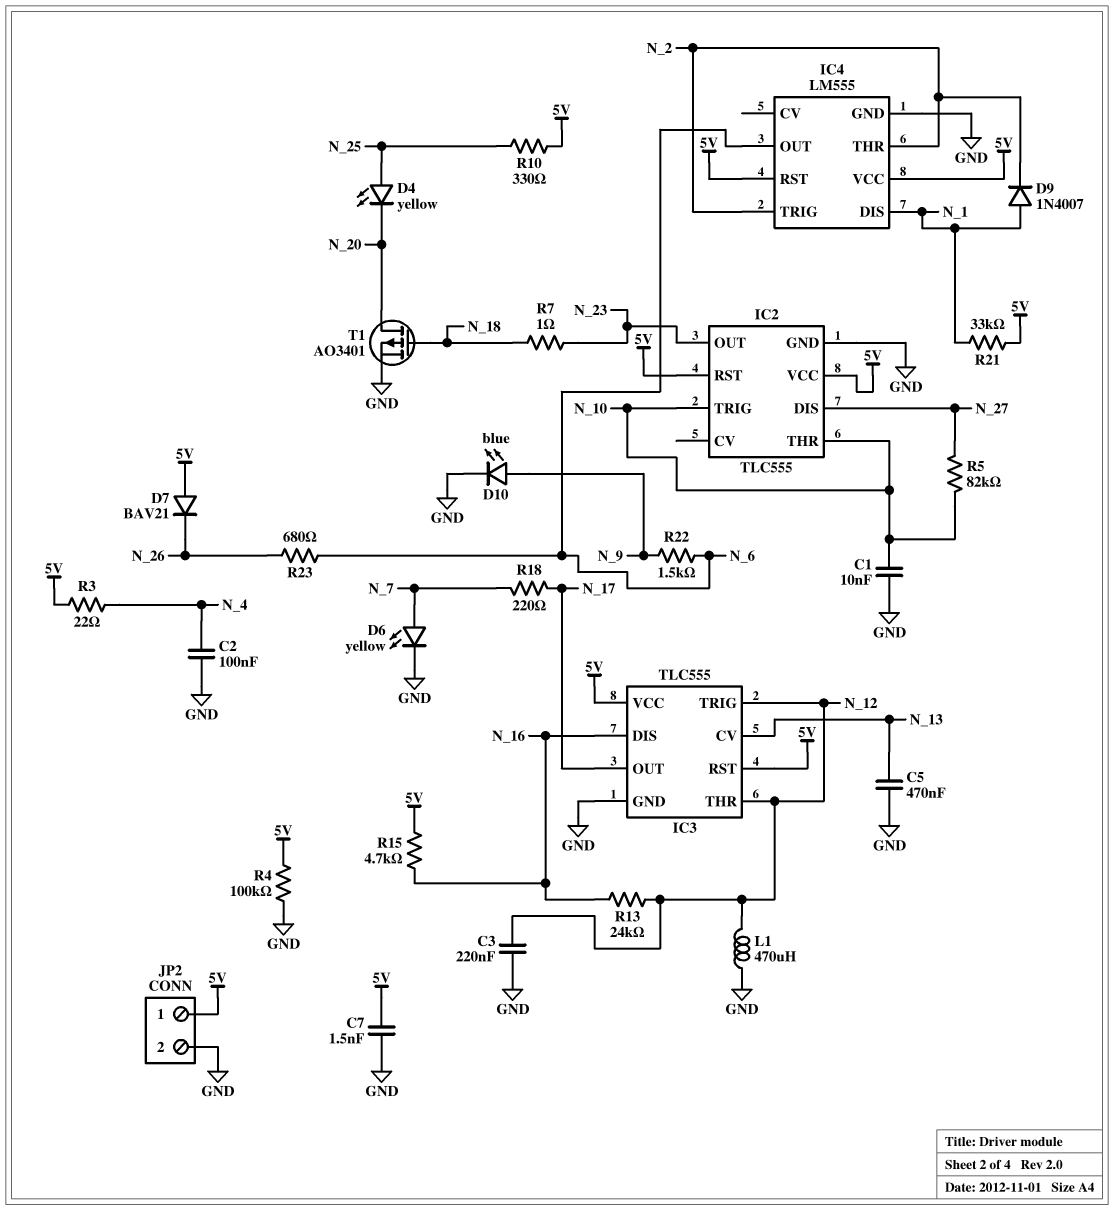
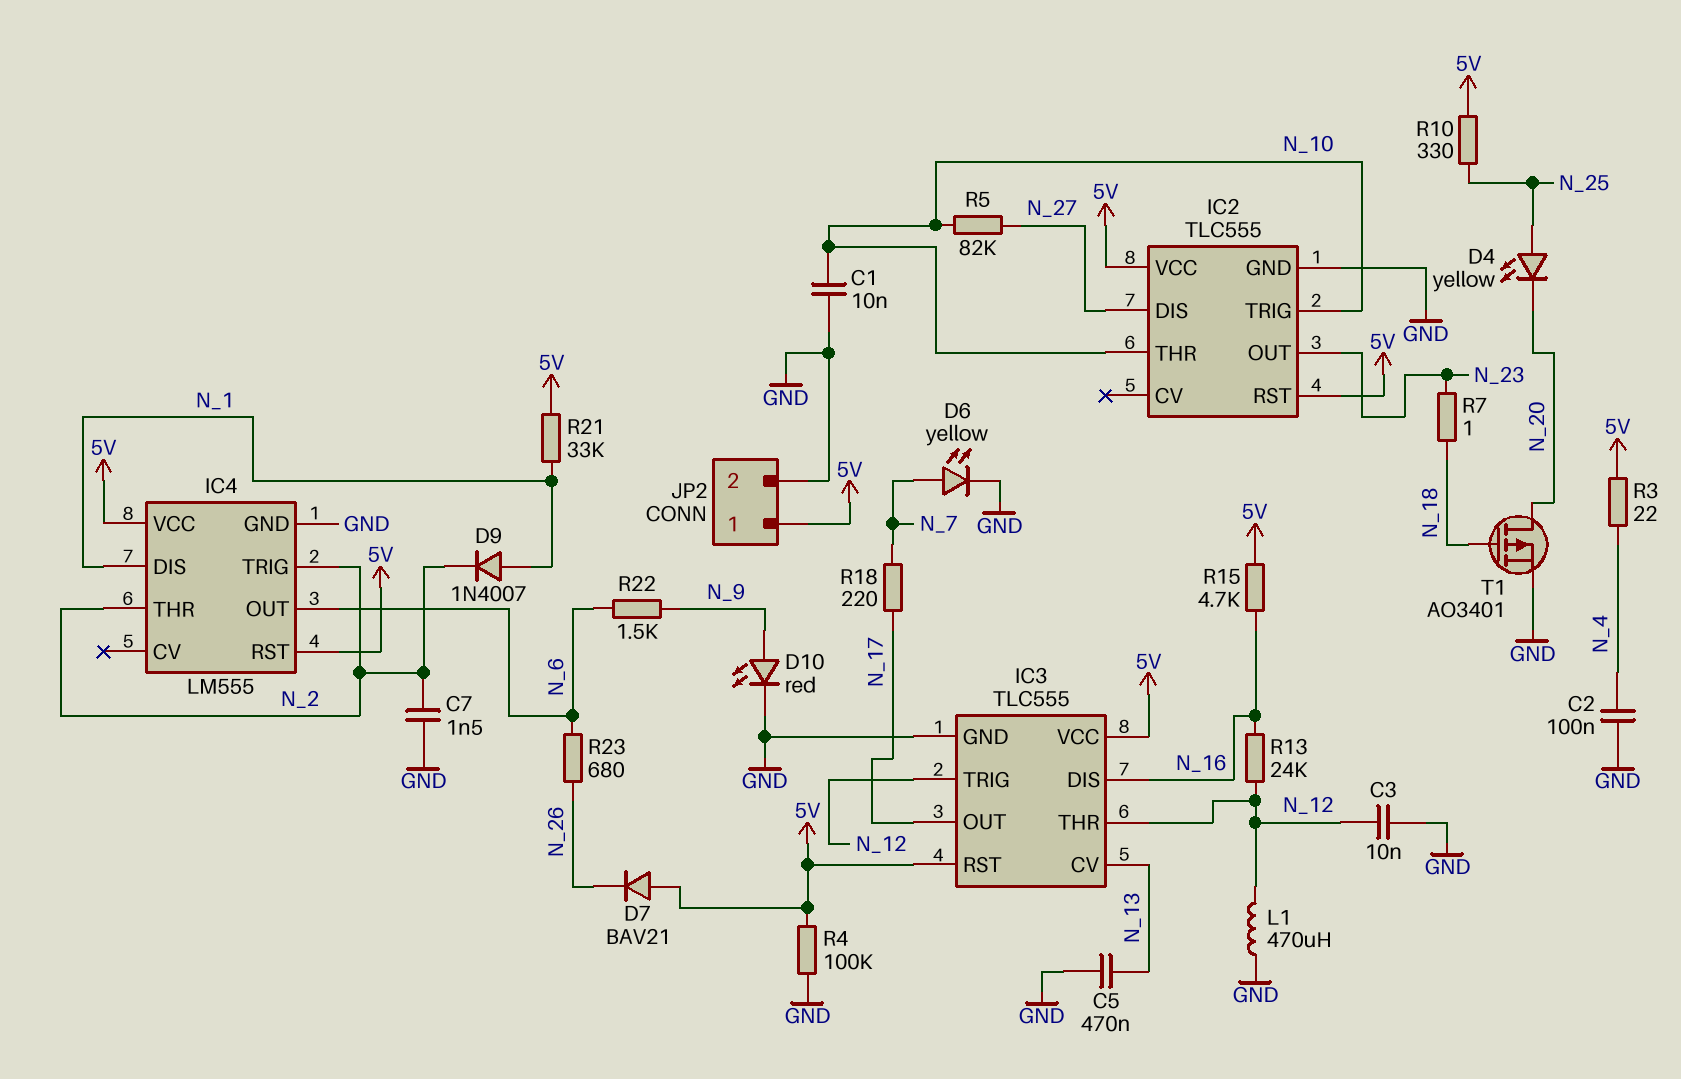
C3: 220nF (GND, N_12) -> 10nF (GND, N_12)
C7: 1.5nF (5V, GND) -> 1.5nF (GND, N_2)
D10: LED blue (A N_9, K GND) -> LED red (A N_9, K GND)

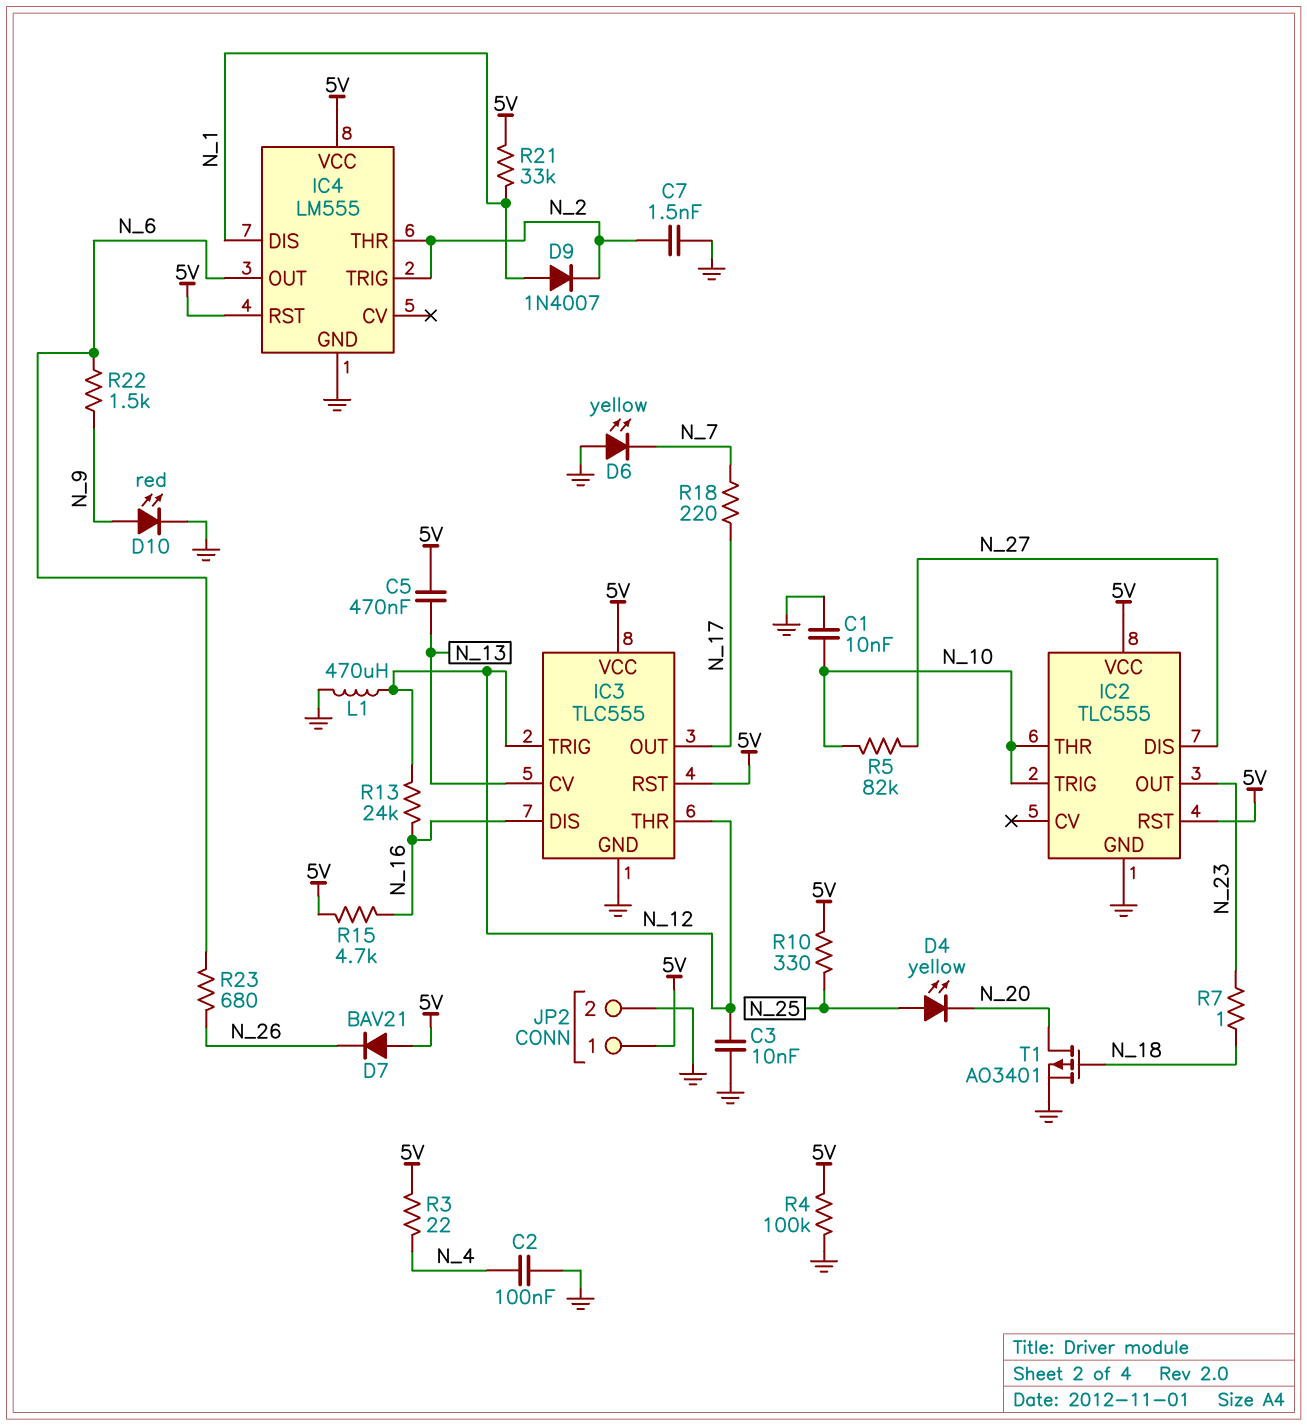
C5: 470nF (GND, N_13) -> 470nF (5V, N_13)
D6: LED yellow (A N_7, K GND) -> LED yellow (A GND, K N_7)

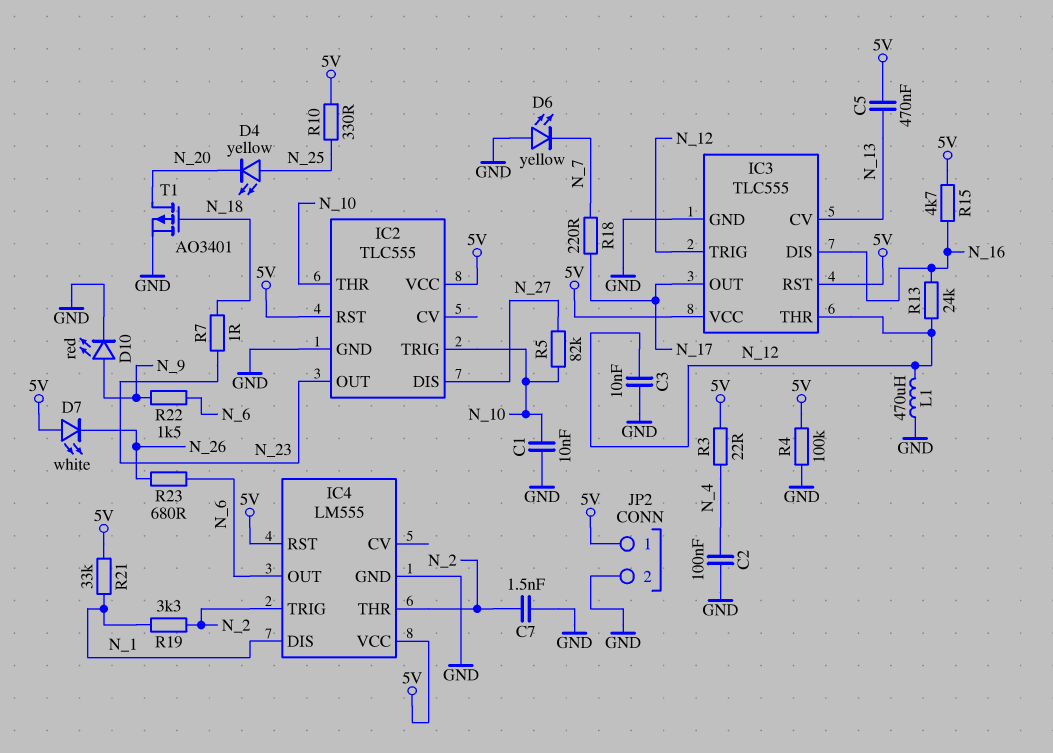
D7: diode BAV21 (A 5V, K N_26) -> LED white (A 5V, K N_26)
D9: diode 1N4007 (A N_1, K N_2) -> none
R19: none -> 3.3k (N_1, N_2)

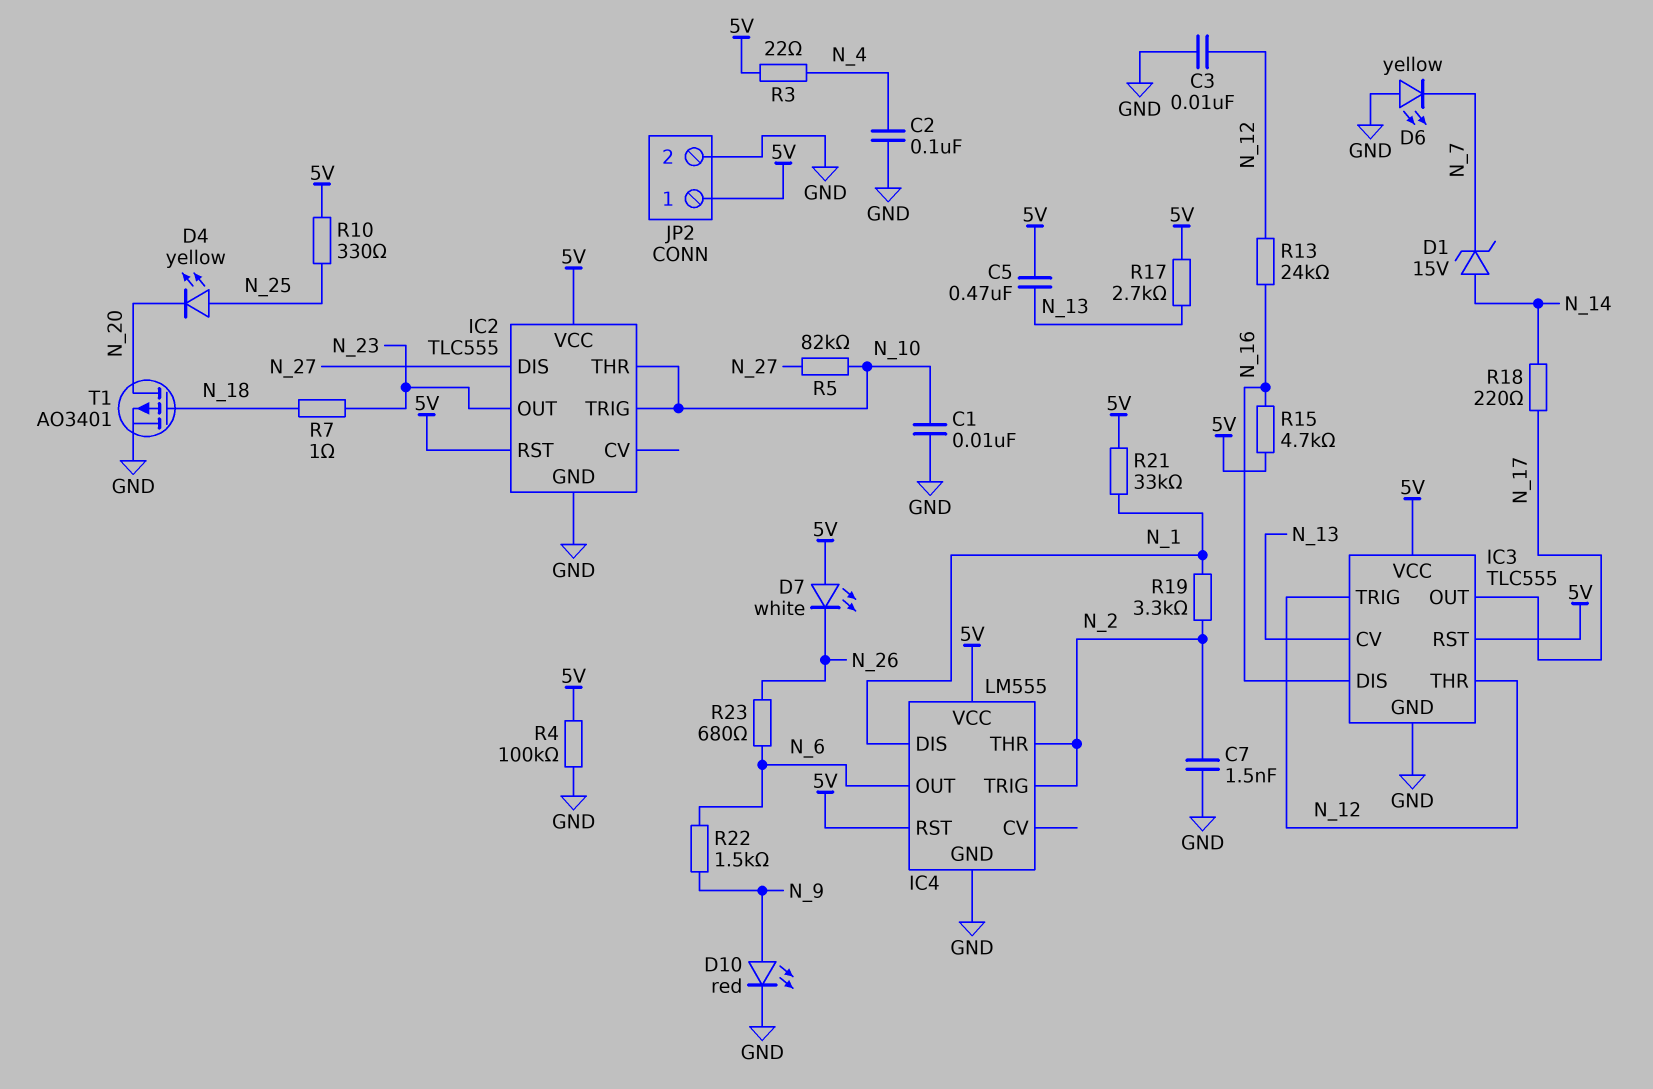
D1: none -> zener 15V (A N_14, K N_7)
L1: 470uH (GND, N_12) -> none
R17: none -> 2.7k (5V, N_13)
R18: 220 (N_7, N_17) -> 220 (N_14, N_17)

